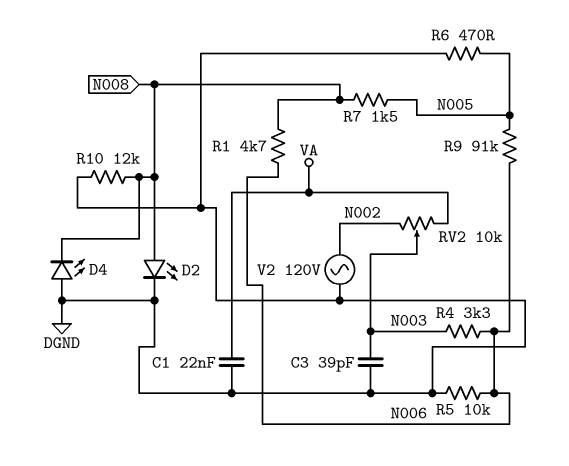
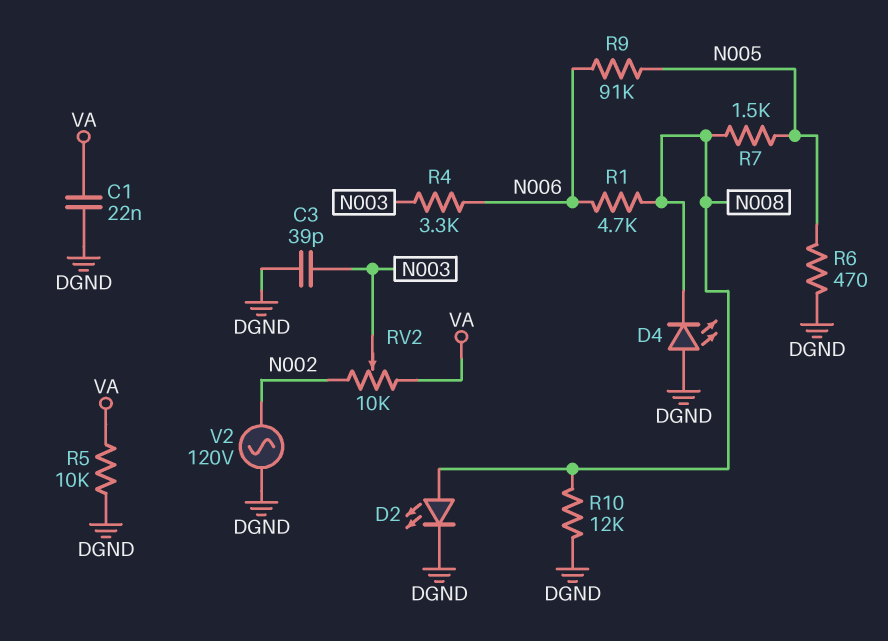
R5: 10k (DGND, N006) -> 10k (DGND, VA)

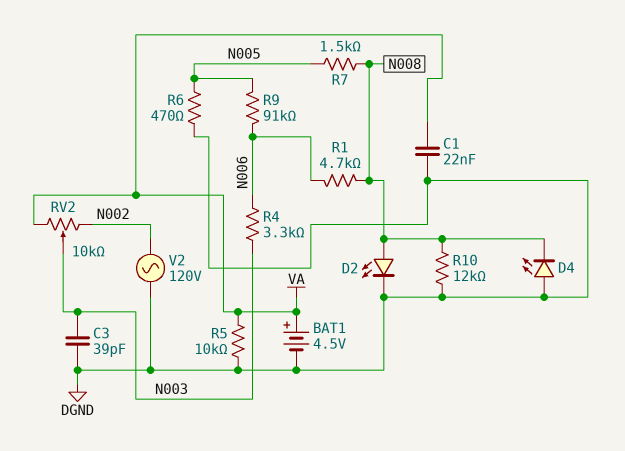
BAT1: none -> 4.5V (plus VA, minus DGND)

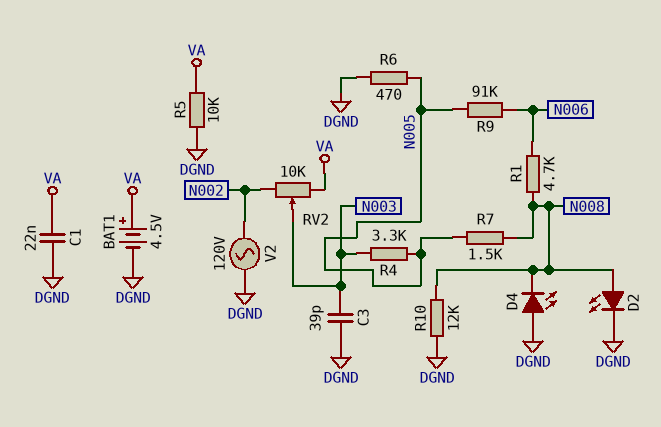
R4: 3.3k (N003, N006) -> 3.3k (N003, N005)

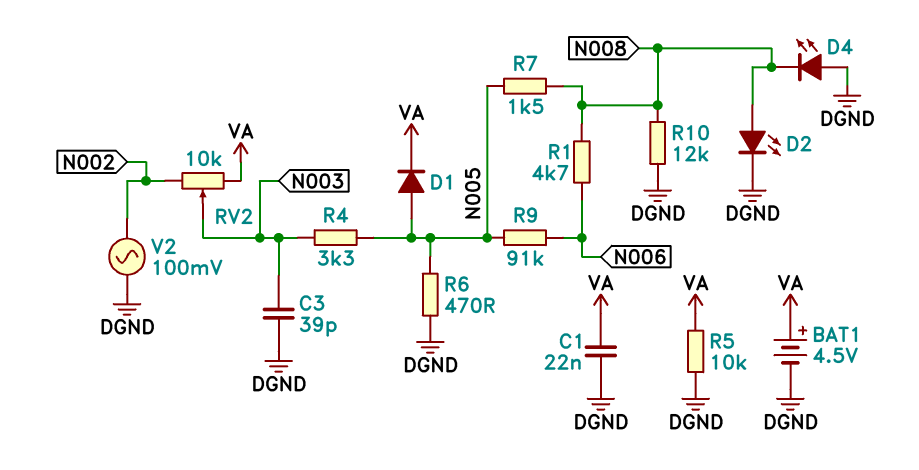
D1: none -> diode (A N005, K VA)
V2: AC 120V (DGND, N002) -> AC 100mV (DGND, N002)

